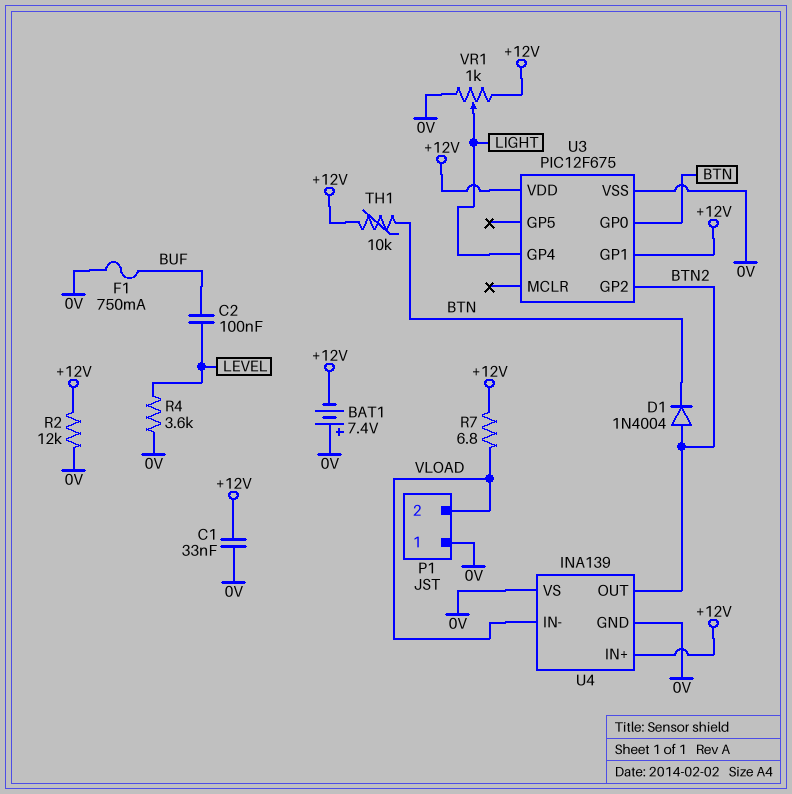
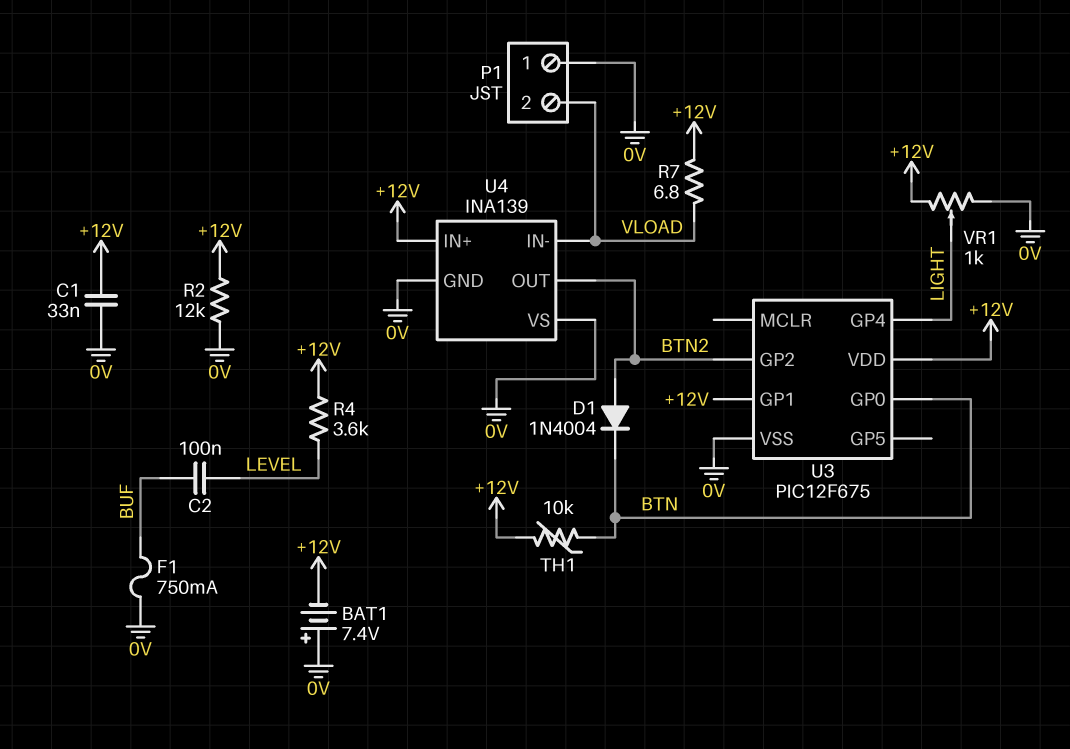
R4: 3.6k (0V, LEVEL) -> 3.6k (+12V, LEVEL)

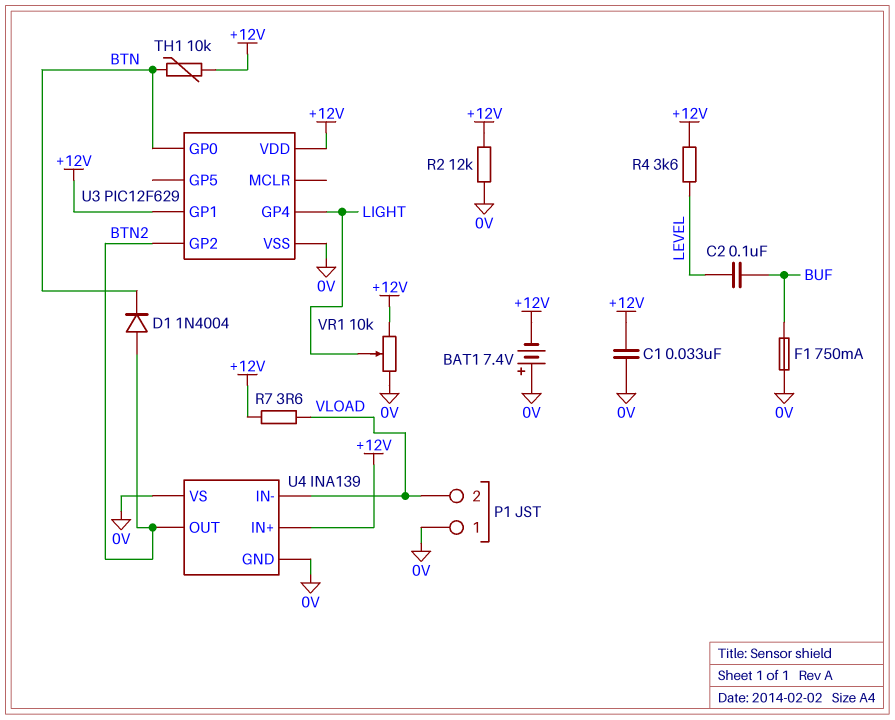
R7: 6.8 (+12V, VLOAD) -> 3.6 (+12V, VLOAD)
U3: PIC12F675 -> PIC12F629
VR1: 1k (+12V, 0V, wiper LIGHT) -> 10k (+12V, 0V, wiper LIGHT)

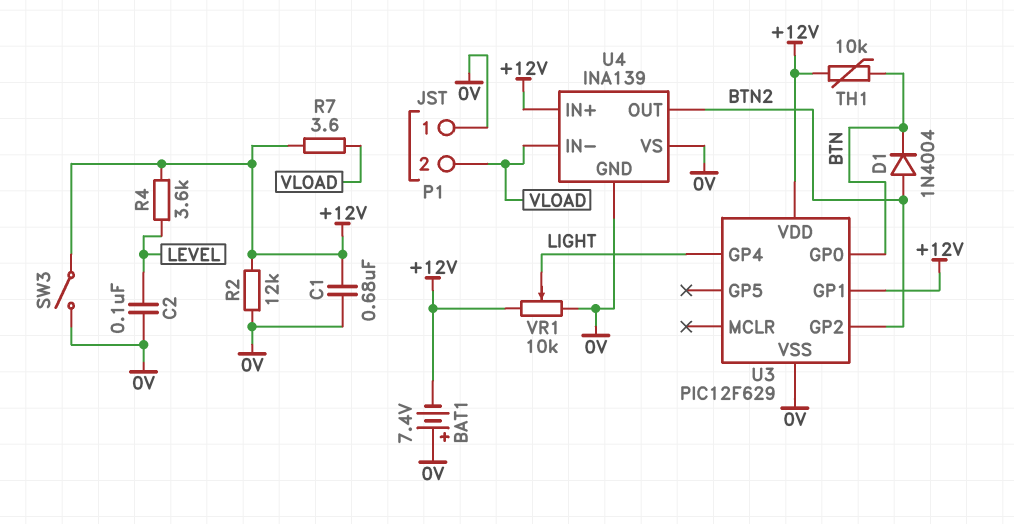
C1: 33nF (+12V, 0V) -> 680nF (+12V, 0V)
C2: 100nF (BUF, LEVEL) -> 100nF (0V, LEVEL)
F1: 750mA (0V, BUF) -> none
SW3: none -> switch (+12V, 0V)

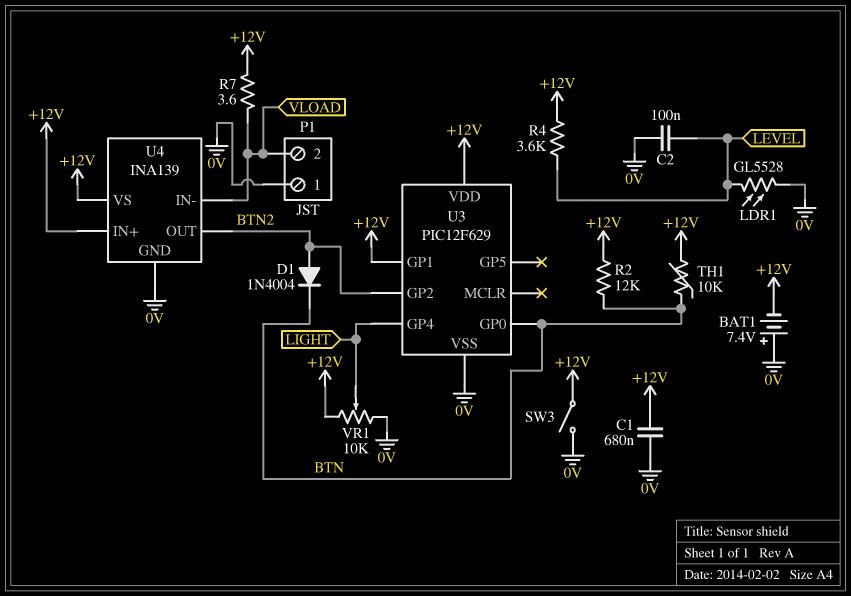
LDR1: none -> GL5528 (0V, LEVEL)
R2: 12k (+12V, 0V) -> 12k (+12V, BTN)
U4 pin VS: 0V -> +12V

